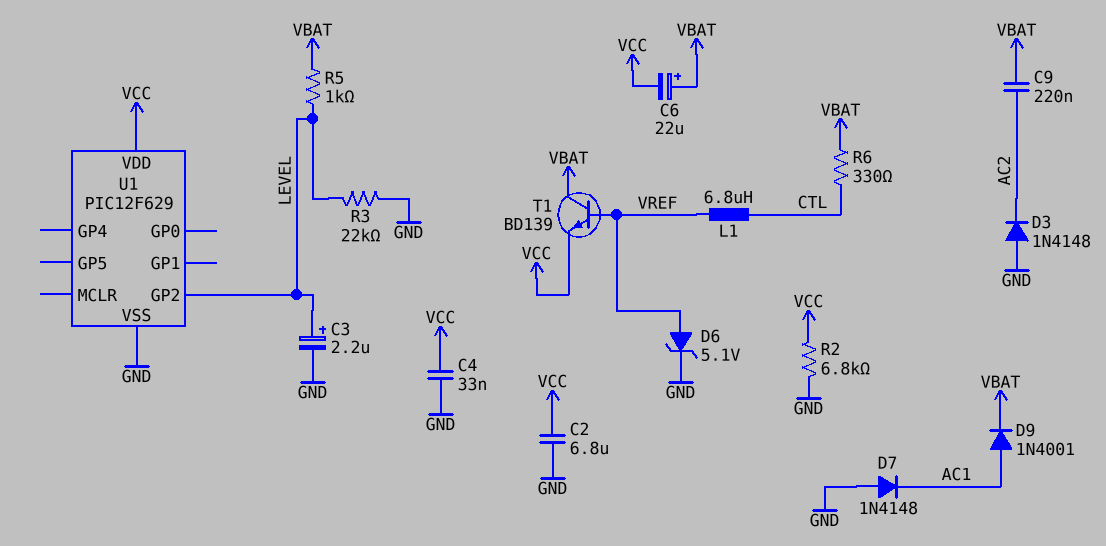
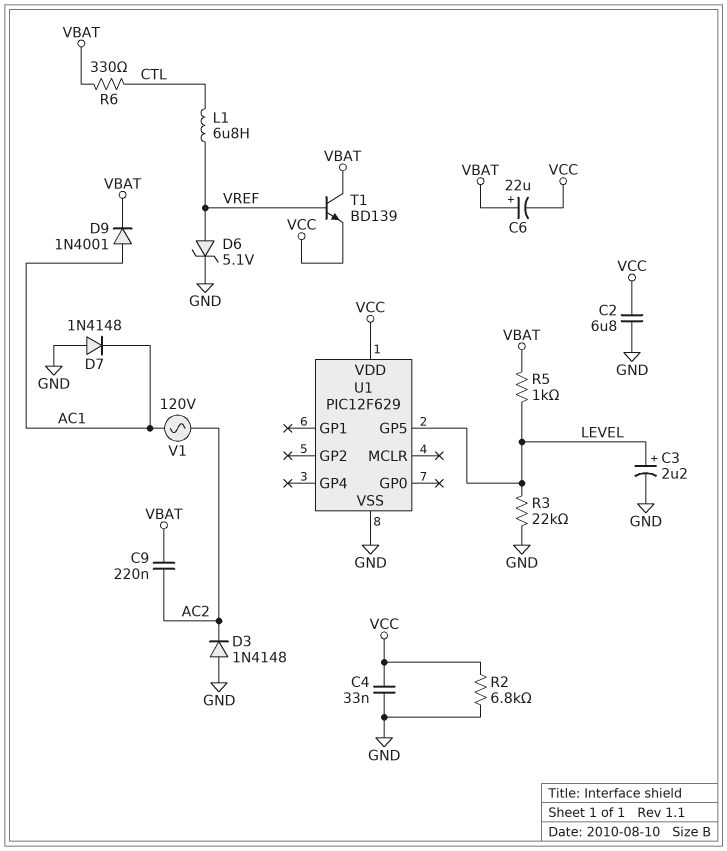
U1 pin GP2: LEVEL -> none
U1 pin GP5: none -> LEVEL
V1: none -> AC 120V (AC1, AC2)

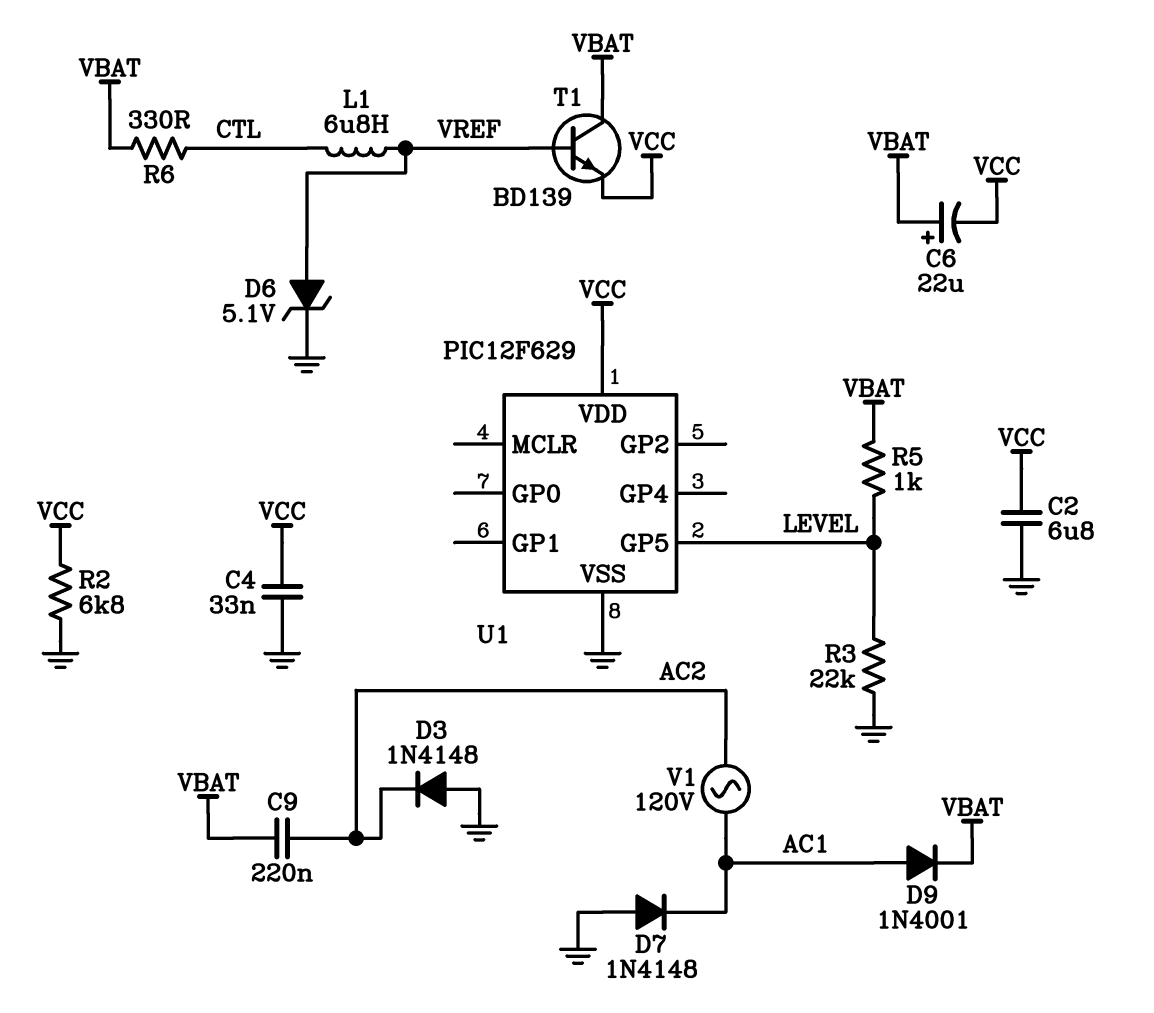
C3: 2.2uF (plus LEVEL, minus GND) -> none

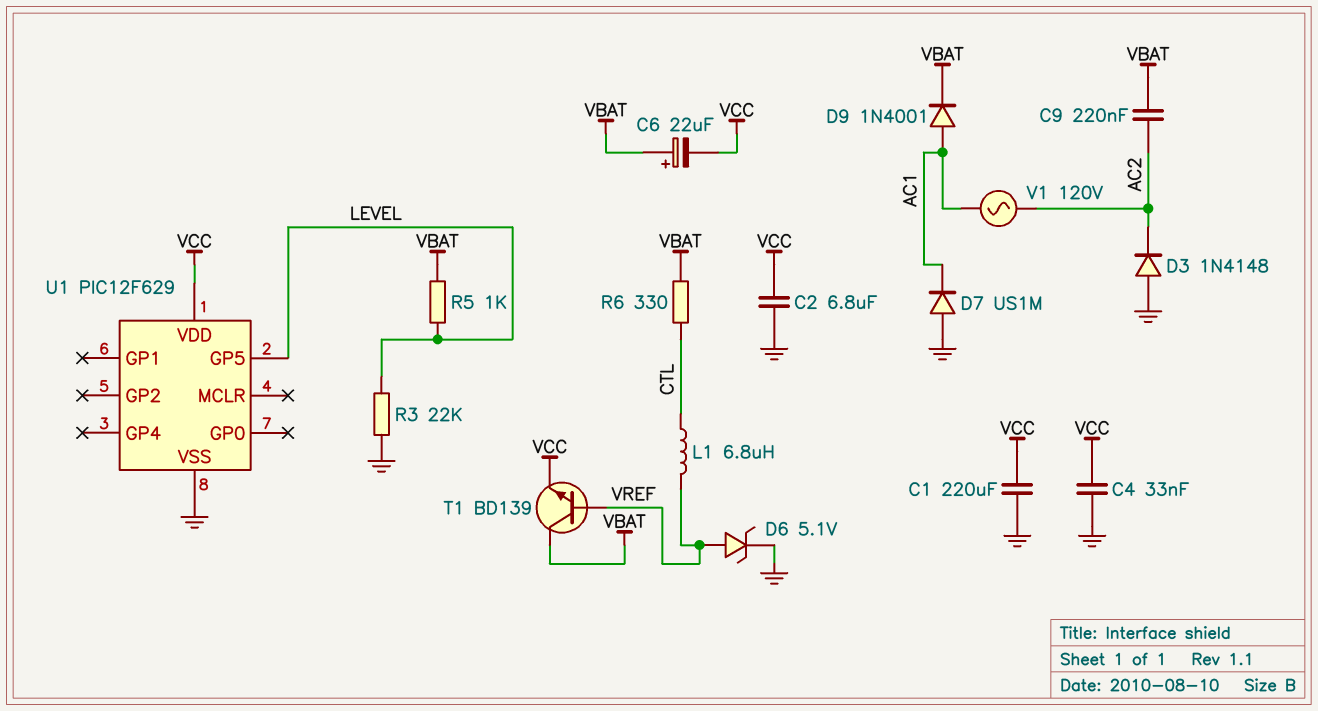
C1: none -> 220uF (GND, VCC)
D7: diode 1N4148 (A GND, K AC1) -> diode US1M (A GND, K AC1)
R2: 6.8k (GND, VCC) -> none

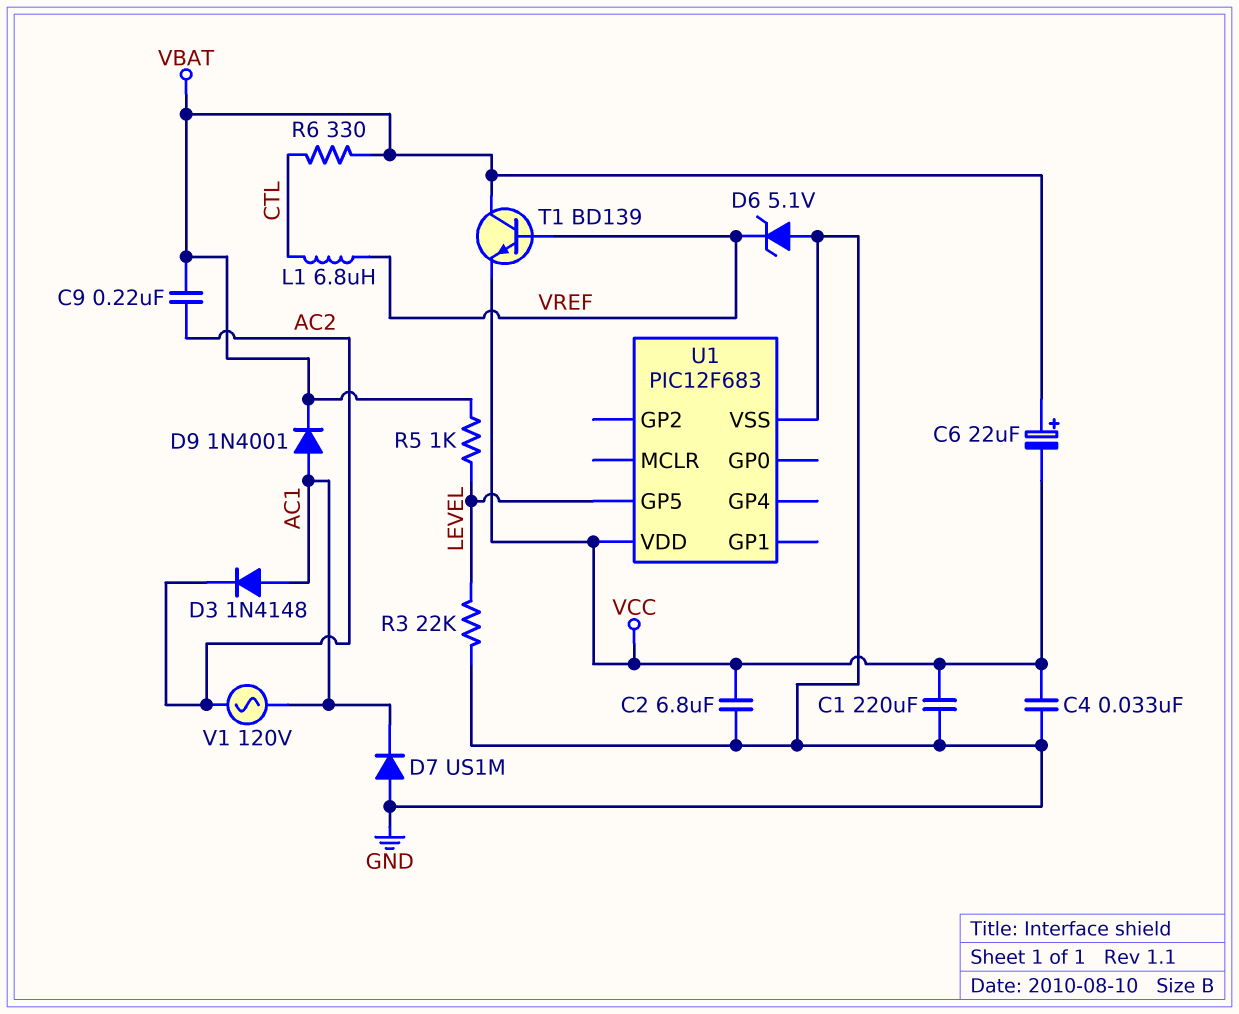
D3: diode 1N4148 (A GND, K AC2) -> diode 1N4148 (A AC1, K AC2)
D6: zener 5.1V (A VREF, K GND) -> zener 5.1V (A GND, K VREF)
U1: PIC12F629 -> PIC12F683

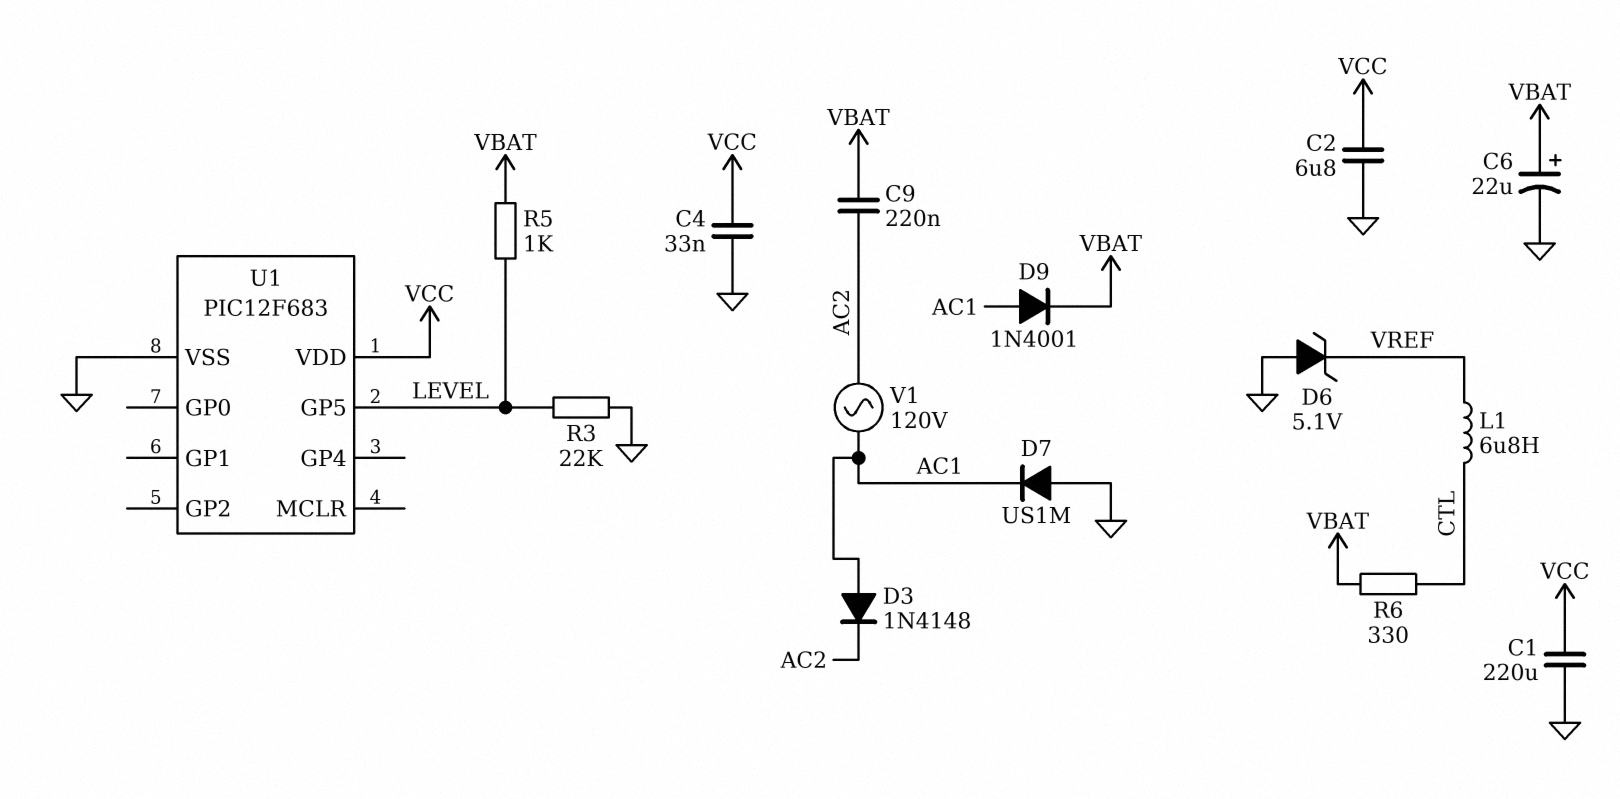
C6: 22uF (plus VBAT, minus VCC) -> 22uF (plus VBAT, minus GND)
T1: NPN BD139 (B VREF, C VBAT, E VCC) -> none

